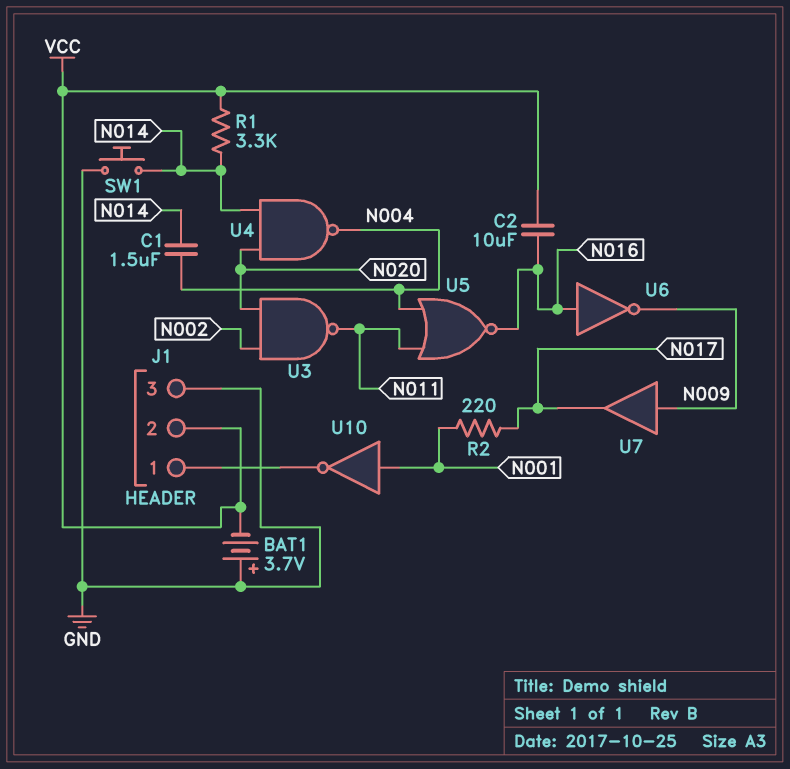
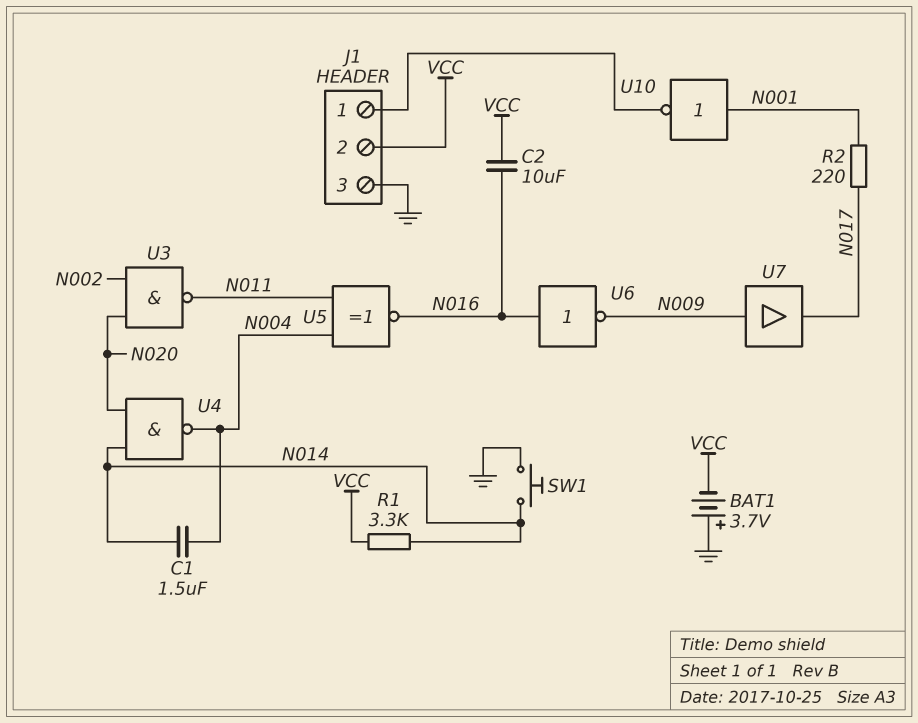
U5: NOR (in N004, in N011, out N016) -> XNOR (in N004, in N011, out N016)

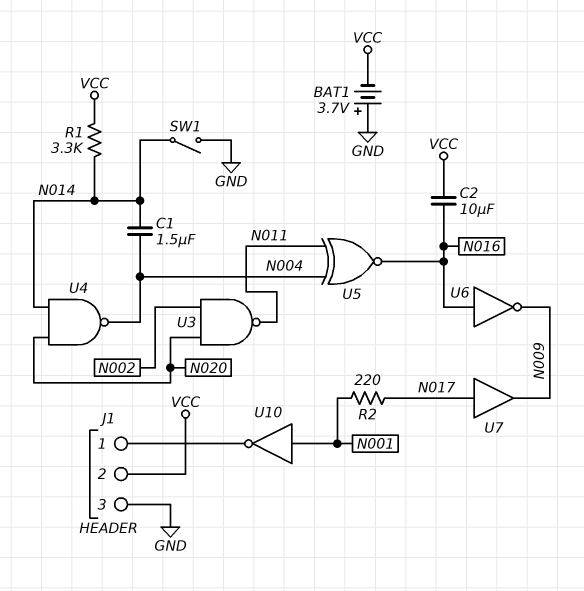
SW1: button (GND, N014) -> switch (GND, N014)
U7: buffer (in N009, out N017) -> buffer (in N017, out N009)

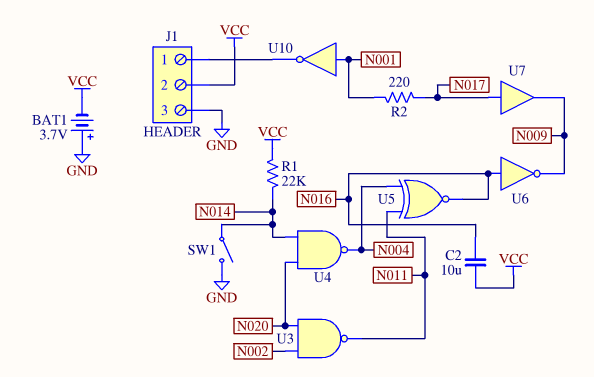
C1: 1.5uF (N004, N014) -> none
R1: 3.3k (N014, VCC) -> 22k (N014, VCC)

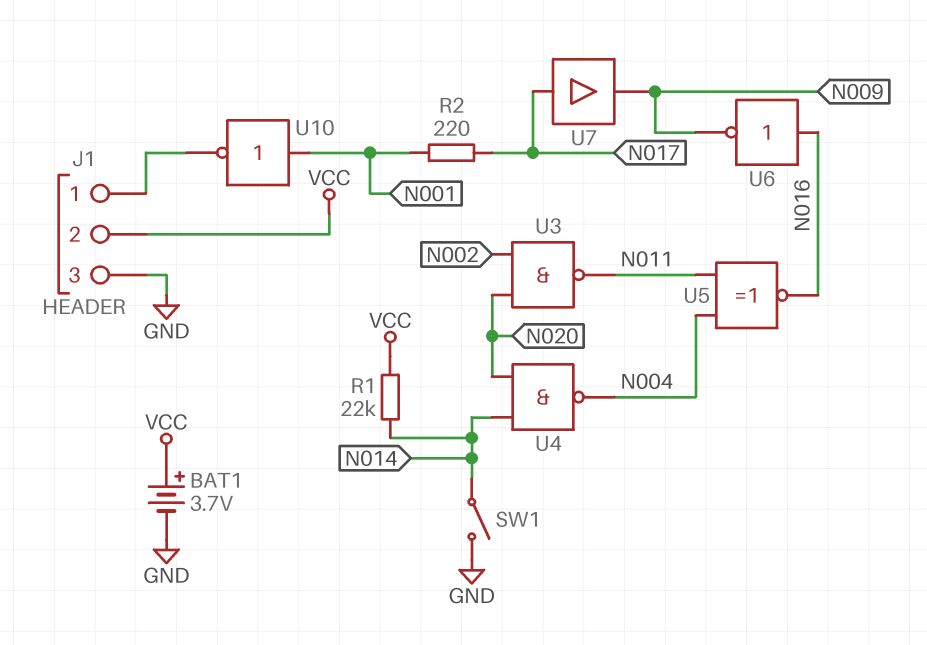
BAT1: 3.7V (plus GND, minus VCC) -> 3.7V (plus VCC, minus GND)
C2: 10uF (N016, VCC) -> none

